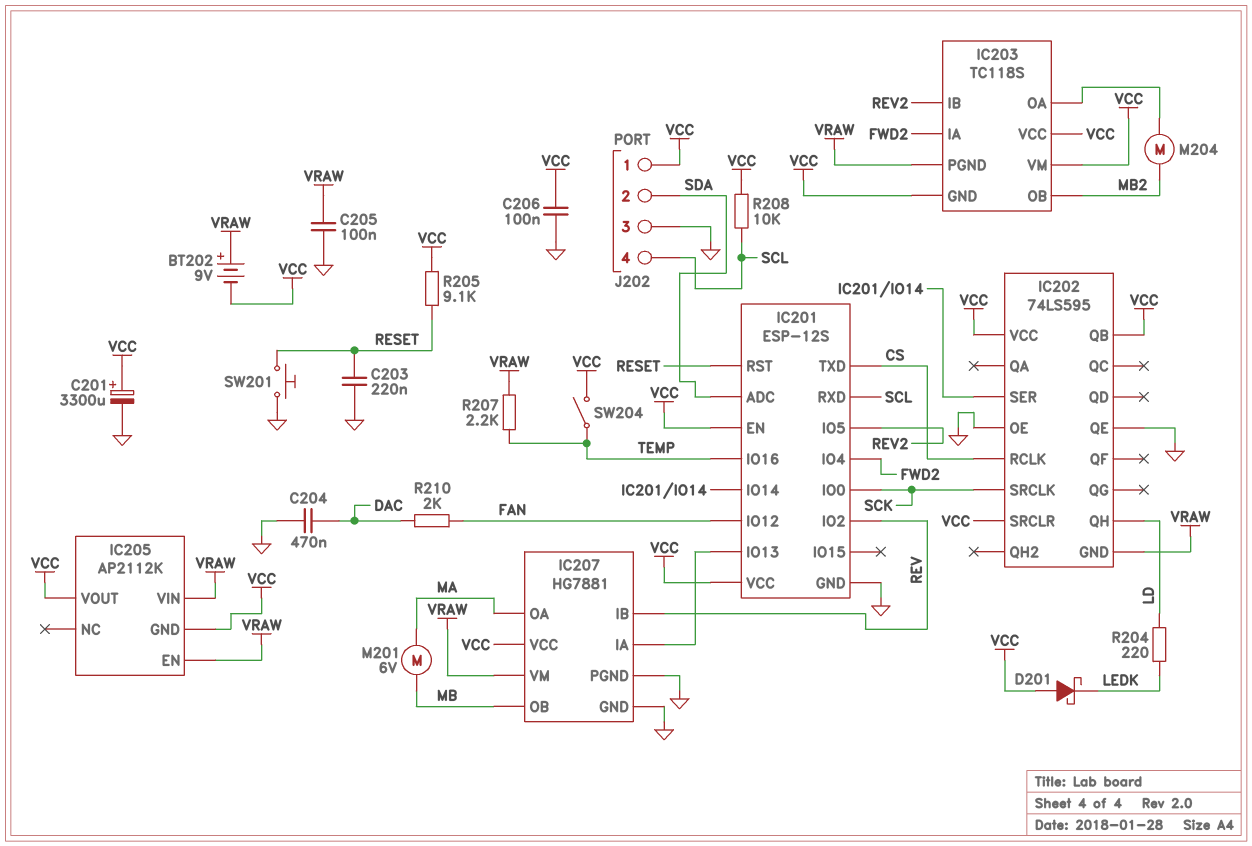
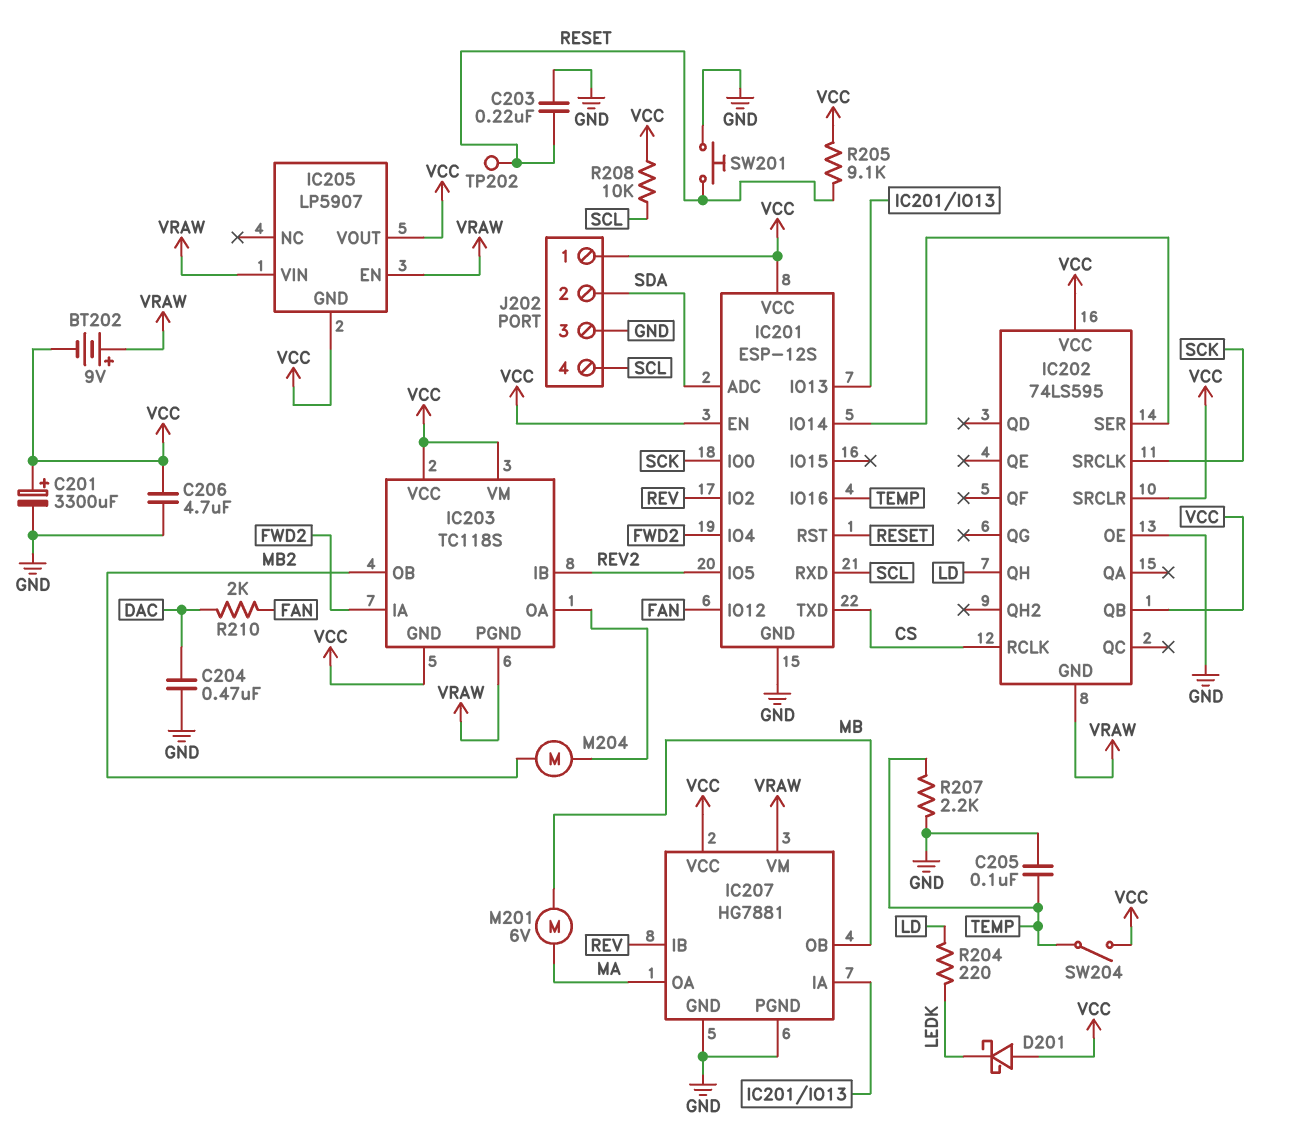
C205: 100nF (GND, VRAW) -> 100nF (GND, TEMP)
C206: 100nF (GND, VCC) -> 4.7uF (GND, VCC)
IC202 pin QE: GND -> none
IC205: AP2112K -> LP5907
R207: 2.2k (TEMP, VRAW) -> 2.2k (GND, TEMP)
TP202: none -> test point (RESET)

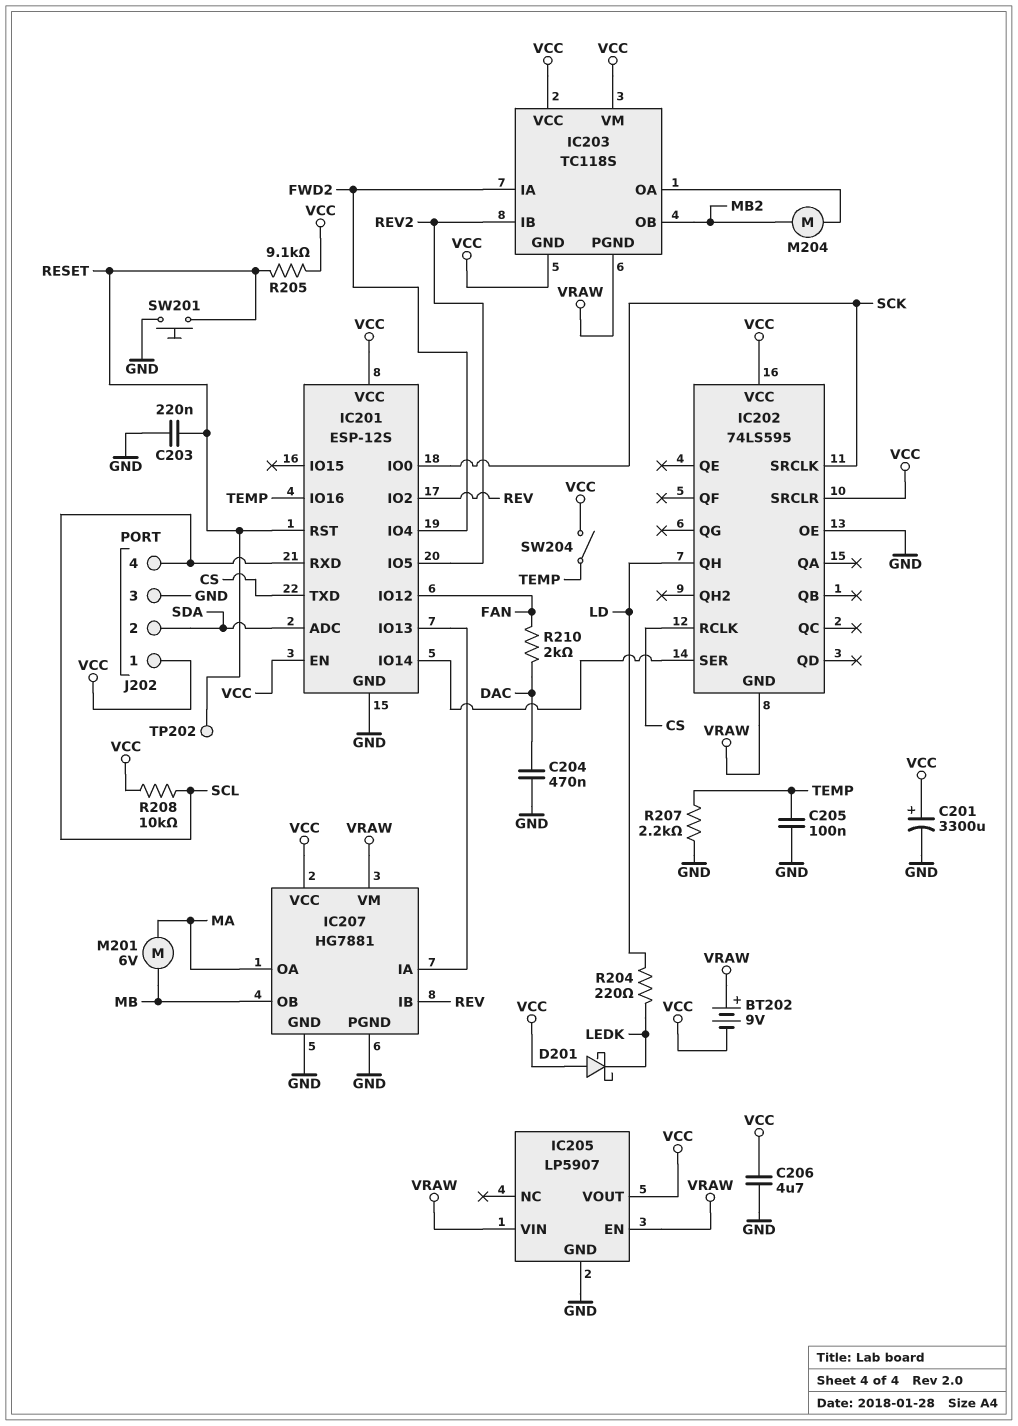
IC202 pin QB: VCC -> none
IC205 pin GND: VCC -> GND

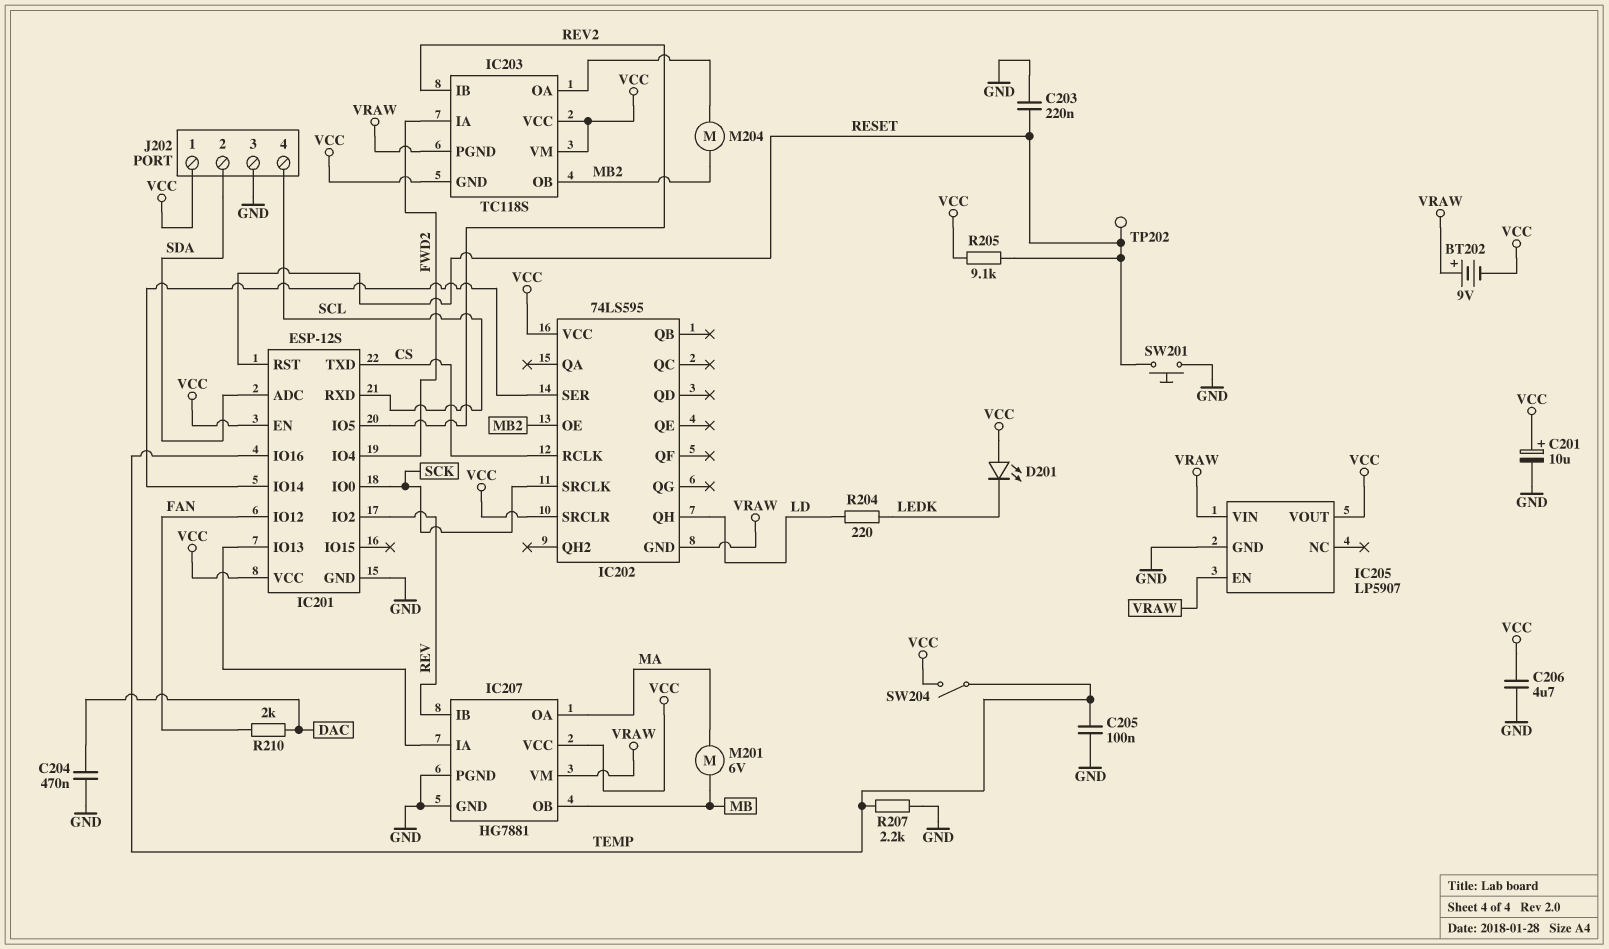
C201: 3300uF (plus VCC, minus GND) -> 10uF (plus VCC, minus GND)
D201: schottky (A VCC, K LEDK) -> LED (A VCC, K LEDK)
IC202 pin OE: GND -> MB2
R208: 10k (SCL, VCC) -> none

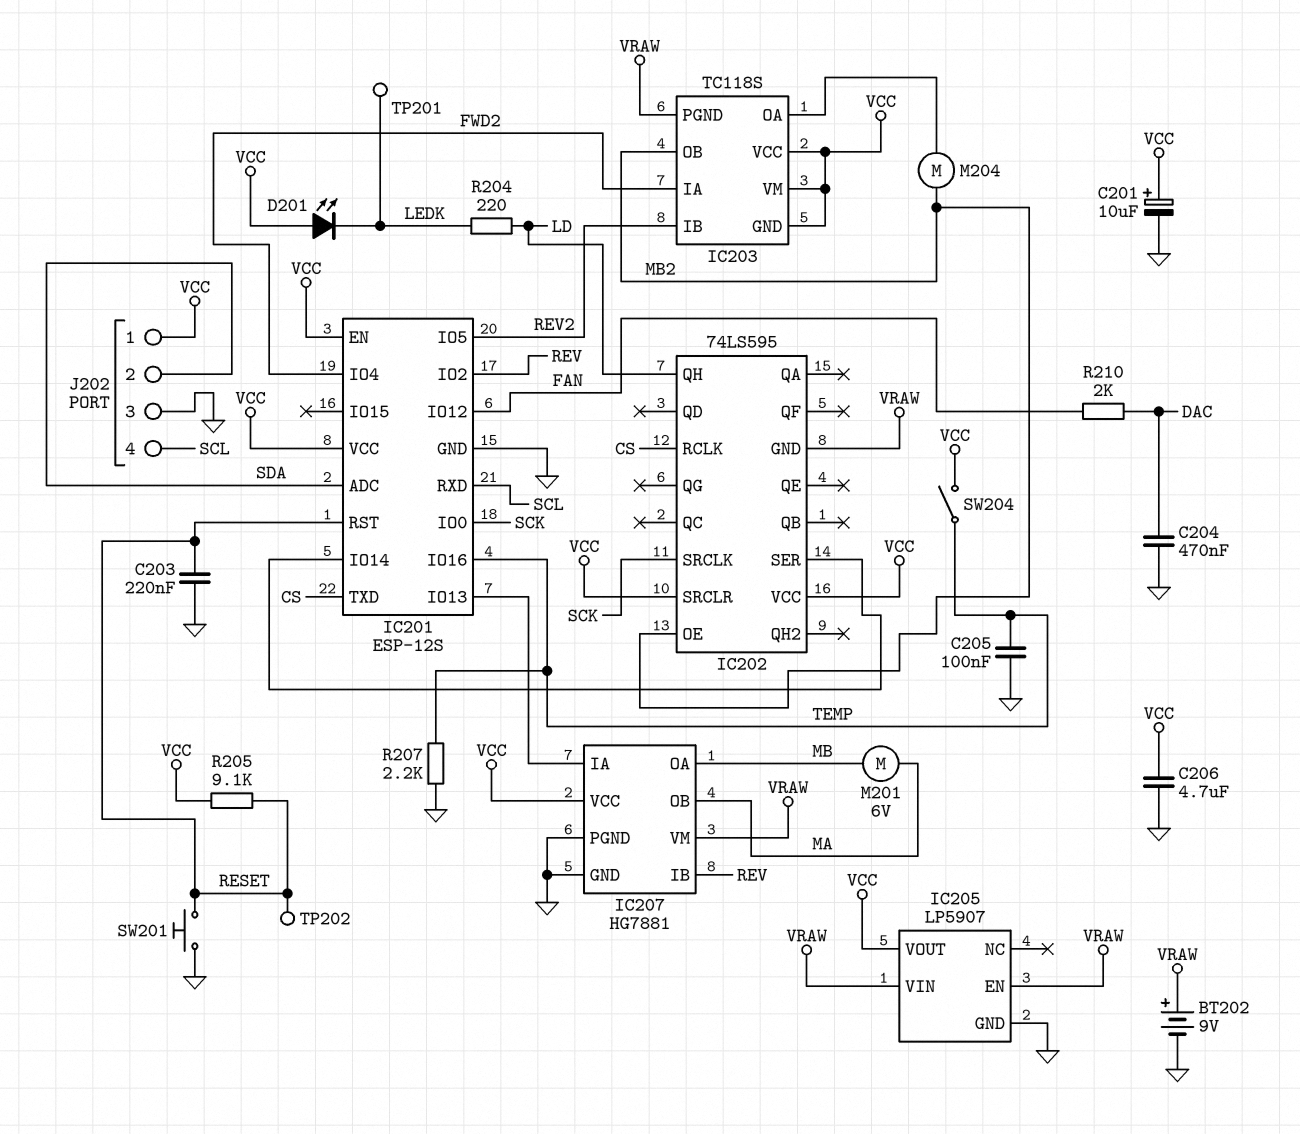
BT202: 9V (plus VRAW, minus VCC) -> 9V (plus VRAW, minus GND)
IC207 pin OA: MA -> MB
IC207 pin OB: MB -> MA
TP201: none -> test point (LEDK)

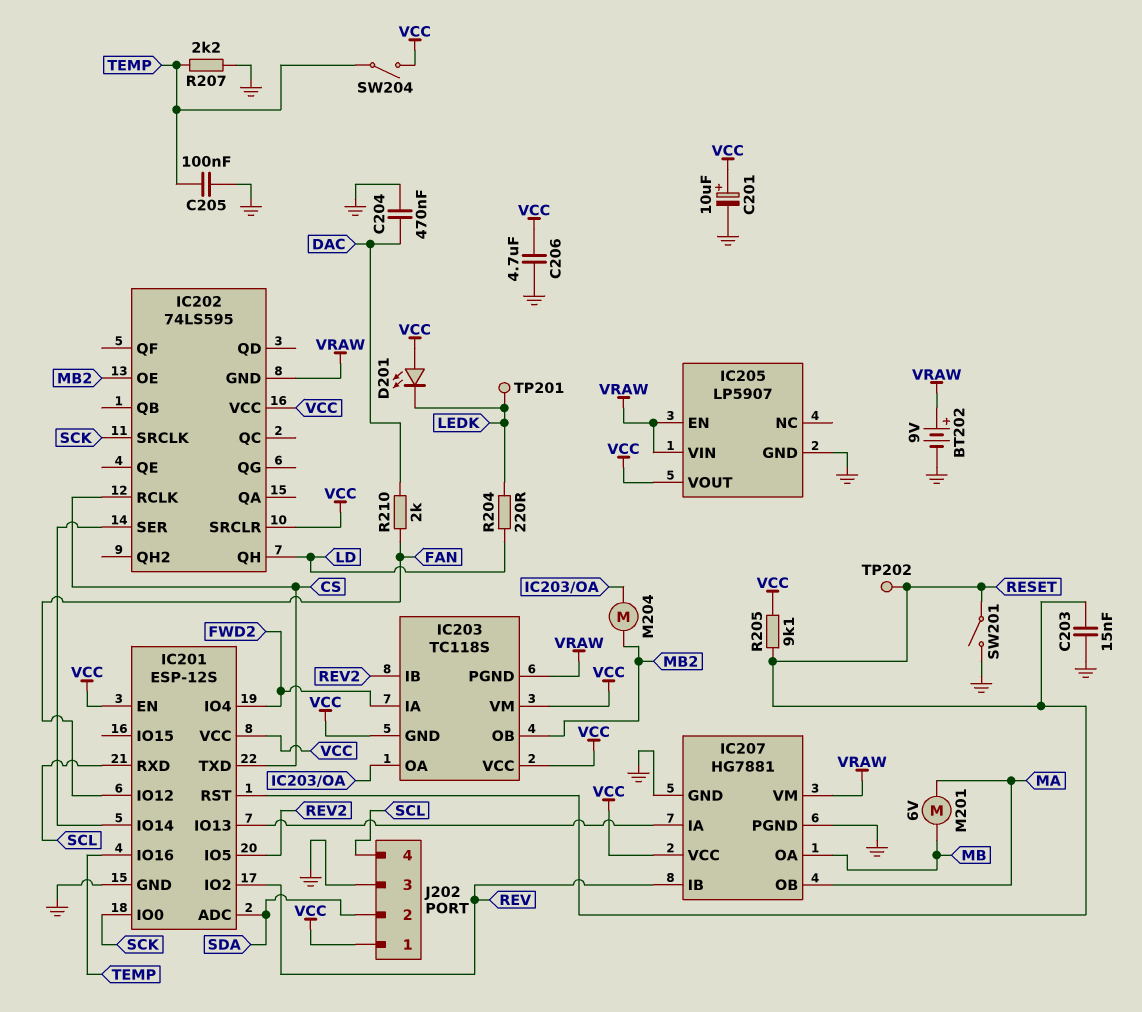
C203: 220nF (GND, RESET) -> 15nF (GND, RESET)
SW201: button (GND, RESET) -> switch (GND, RESET)

